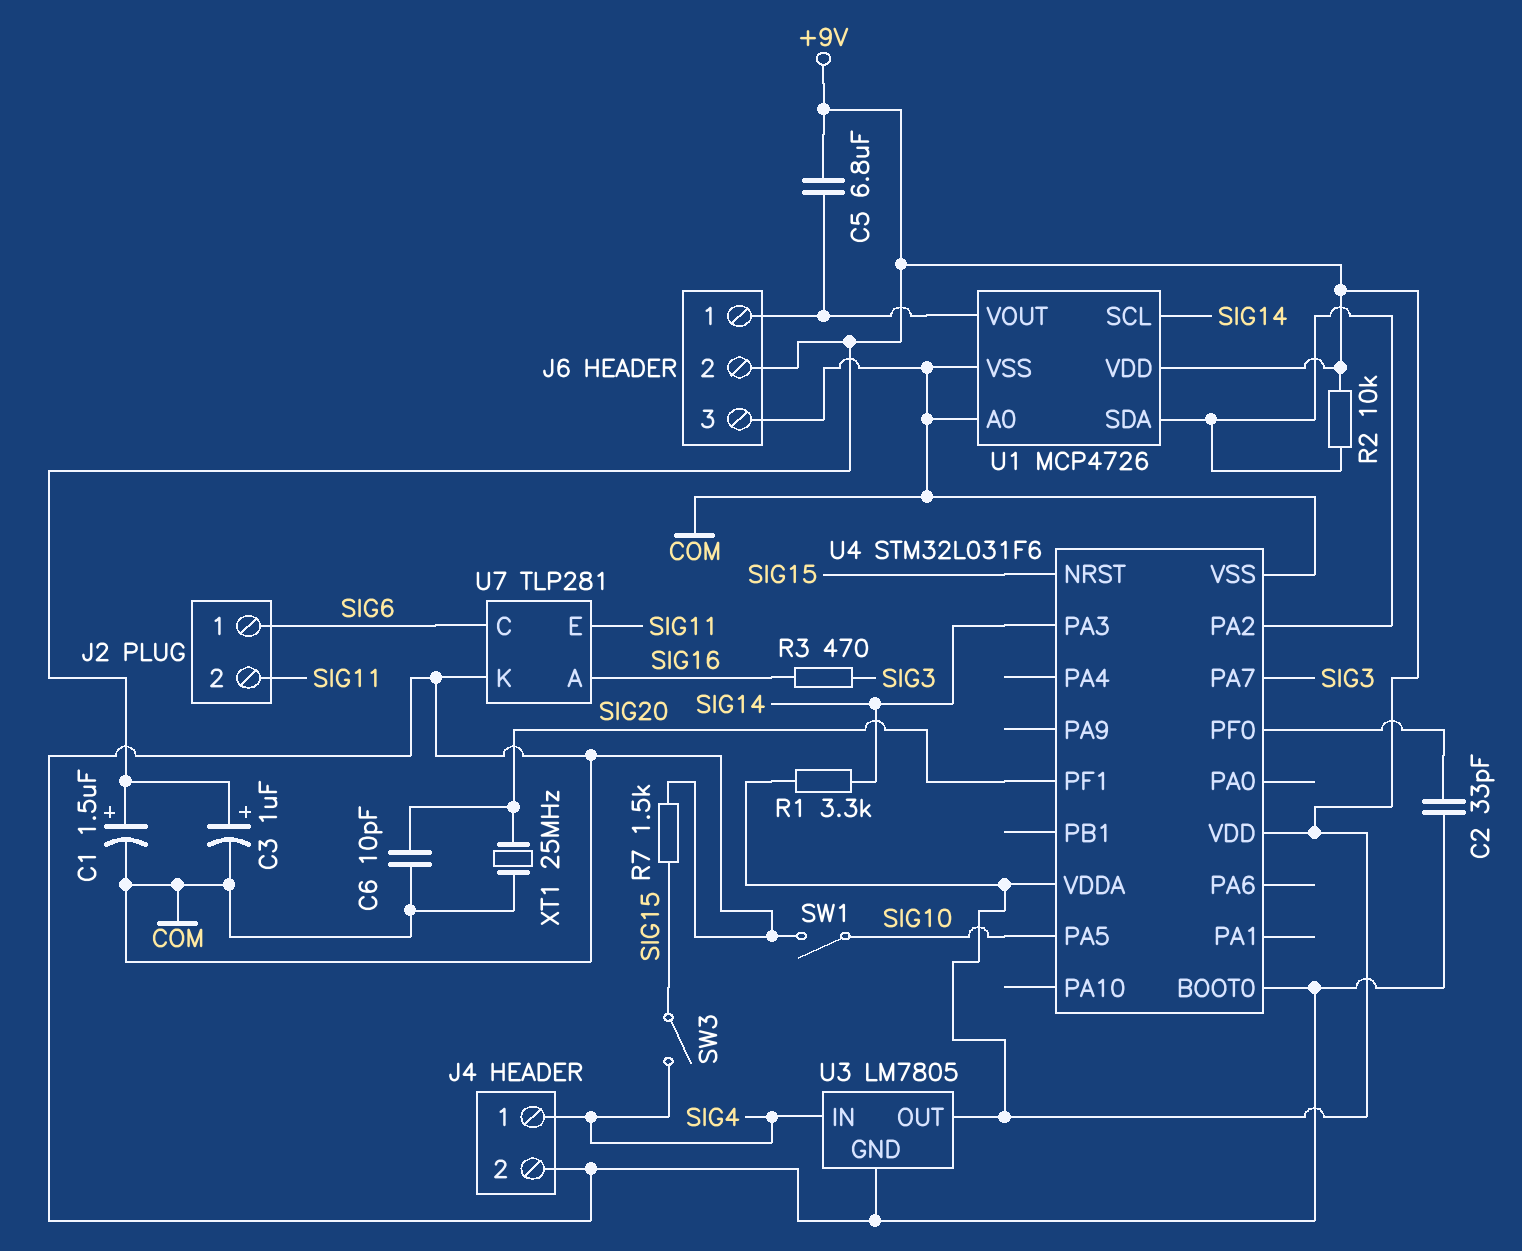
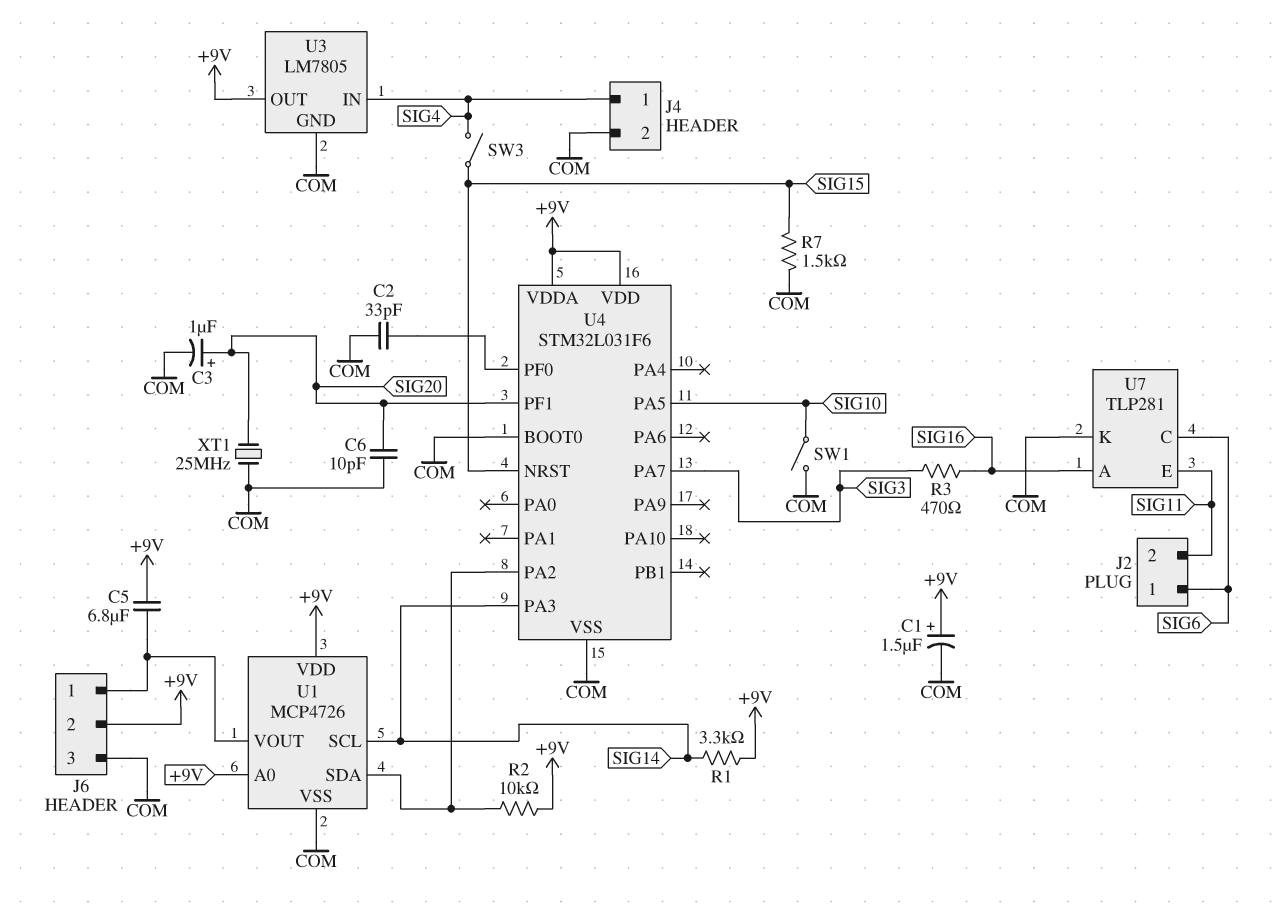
C3: 1uF (plus +9V, minus COM) -> 1uF (plus SIG20, minus COM)
U1 pin A0: COM -> +9V

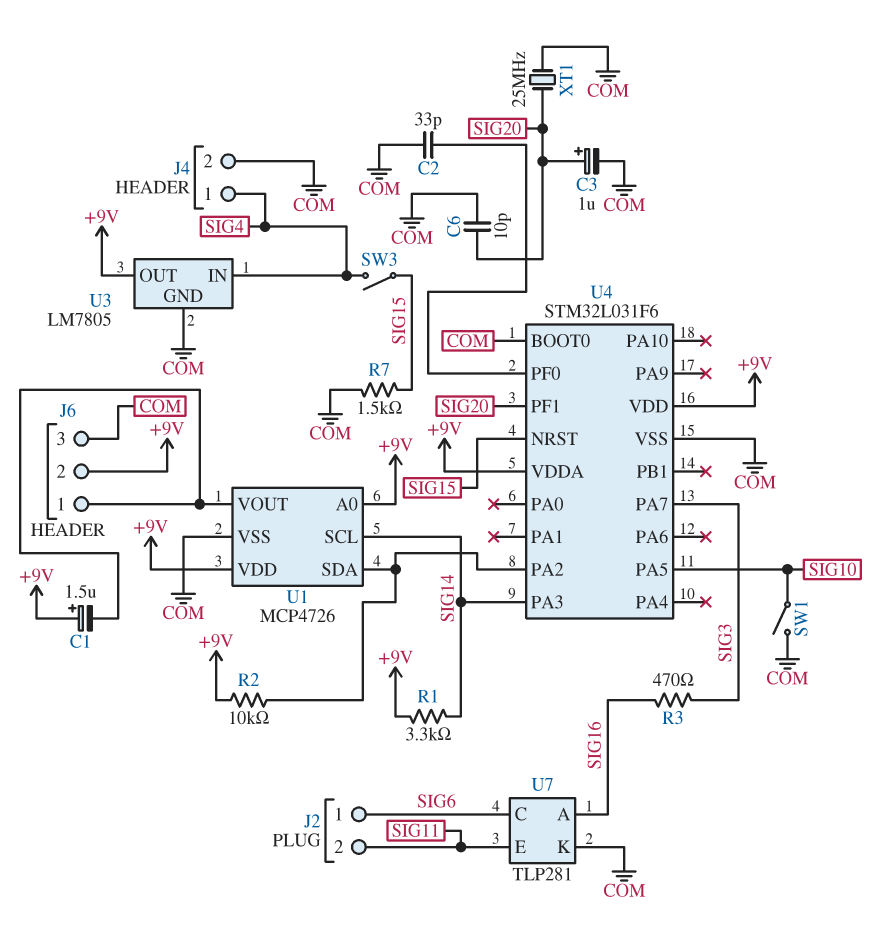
C1: 1.5uF (plus +9V, minus COM) -> 1.5uF (plus +9V, minus J6/1)
C5: 6.8uF (+9V, J6/1) -> none

